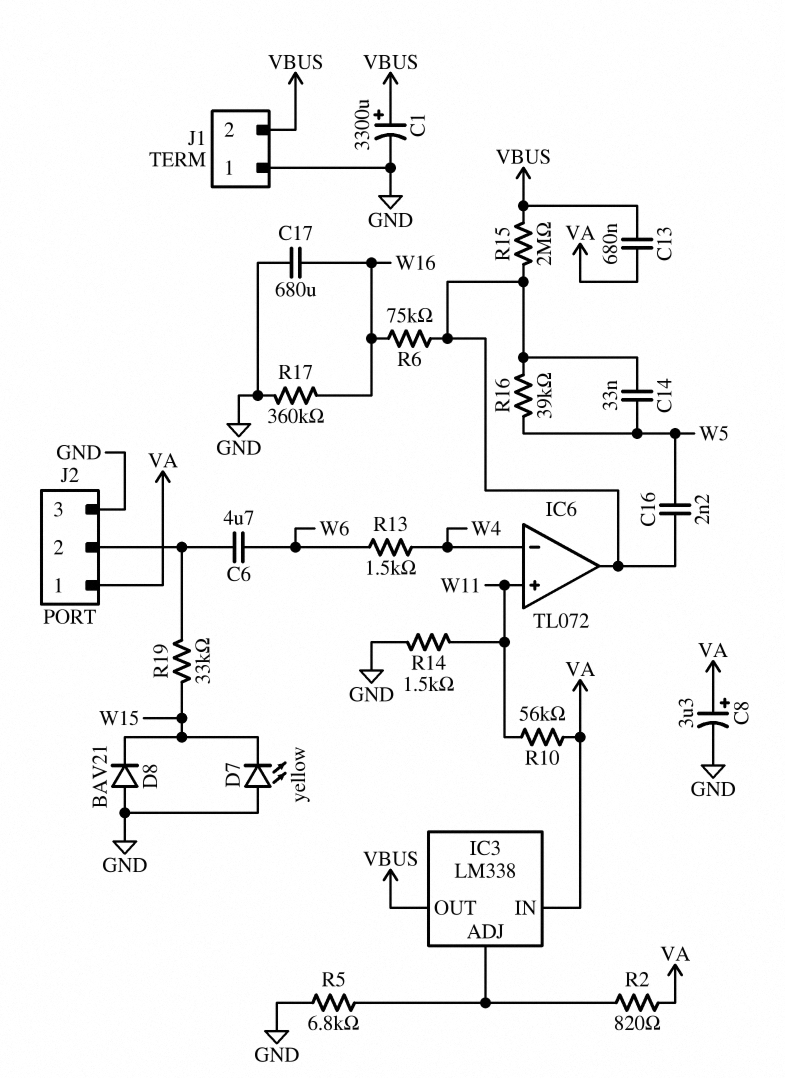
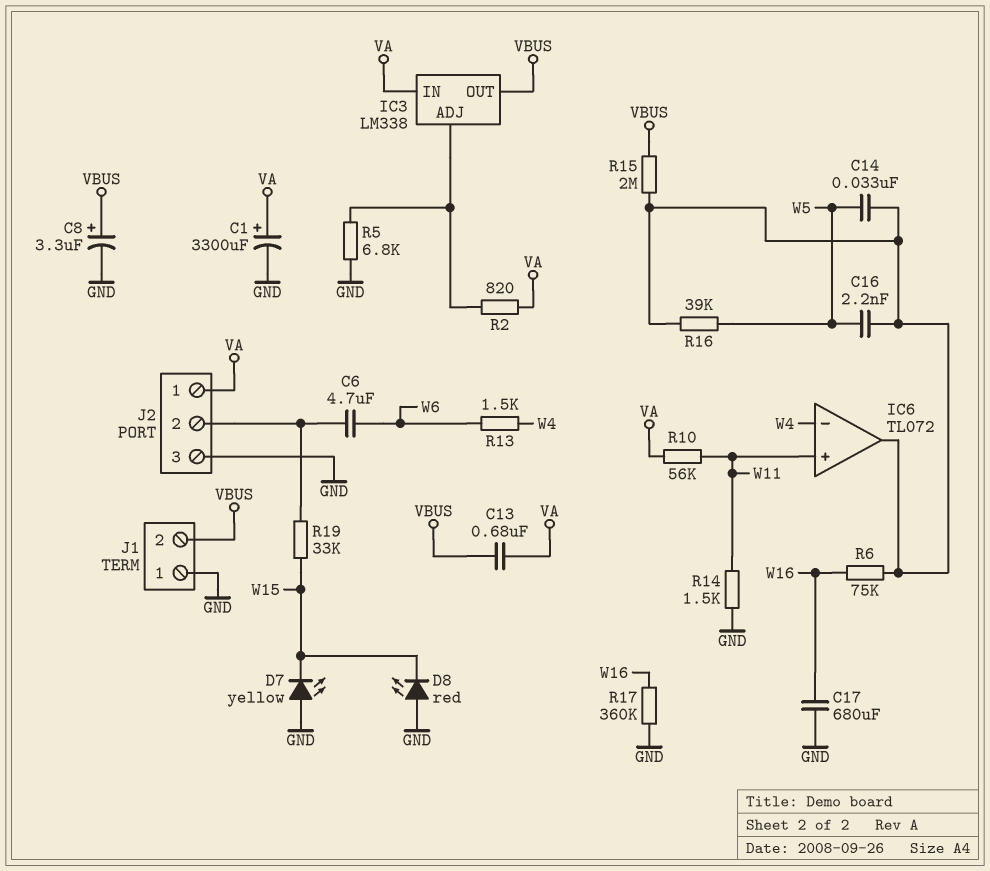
C1: 3300uF (plus VBUS, minus GND) -> 3300uF (plus VA, minus GND)
C8: 3.3uF (plus VA, minus GND) -> 3.3uF (plus VBUS, minus GND)
D8: diode BAV21 (A GND, K W15) -> LED red (A GND, K W15)

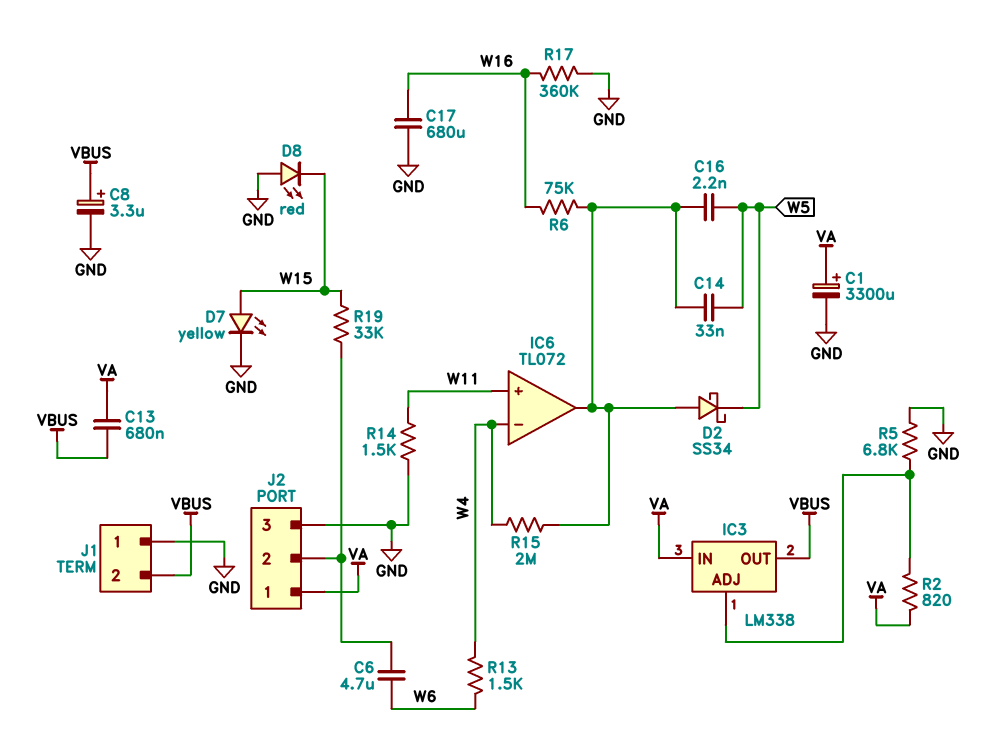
D2: none -> schottky SS34 (A IC6/out, K W5)
D7: LED yellow (A GND, K W15) -> LED yellow (A W15, K GND)
R10: 56k (VA, W11) -> none
R15: 2M (IC6/out, VBUS) -> 2M (IC6/out, W4)
R16: 39k (IC6/out, W5) -> none

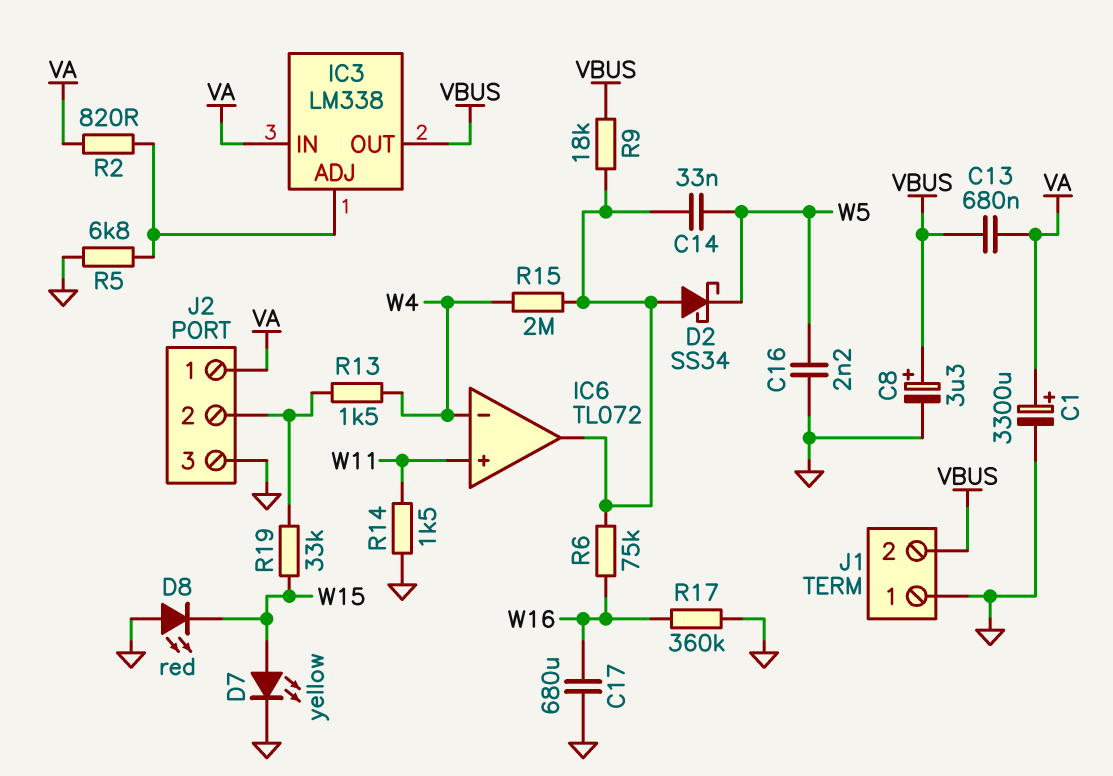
C6: 4.7uF (J2/2, W6) -> none
C16: 2.2nF (IC6/out, W5) -> 2.2nF (GND, W5)
R9: none -> 18k (IC6/out, VBUS)
R13: 1.5k (W4, W6) -> 1.5k (J2/2, W4)

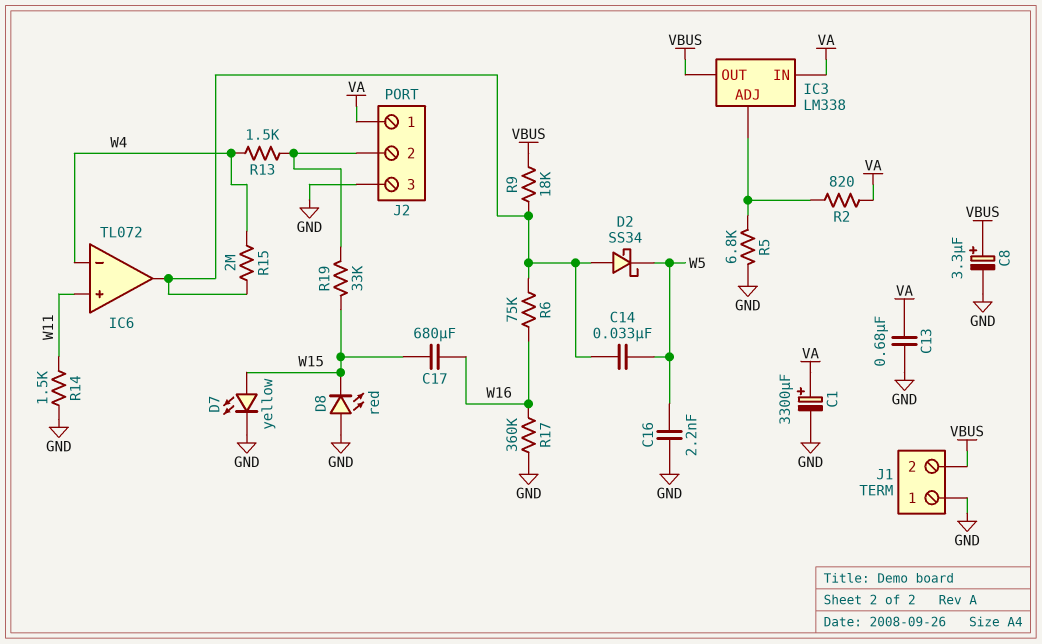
C13: 680nF (VA, VBUS) -> 680nF (GND, VA)
C17: 680uF (GND, W16) -> 680uF (W15, W16)

